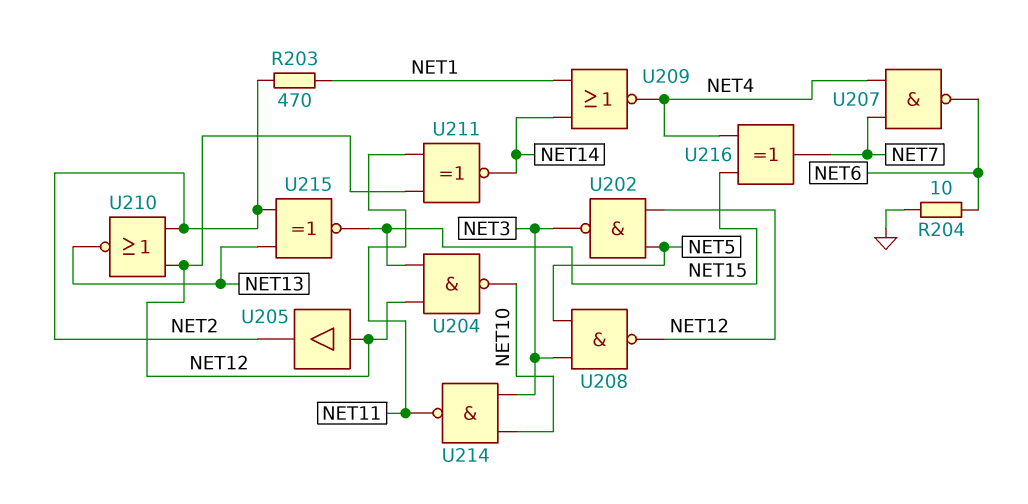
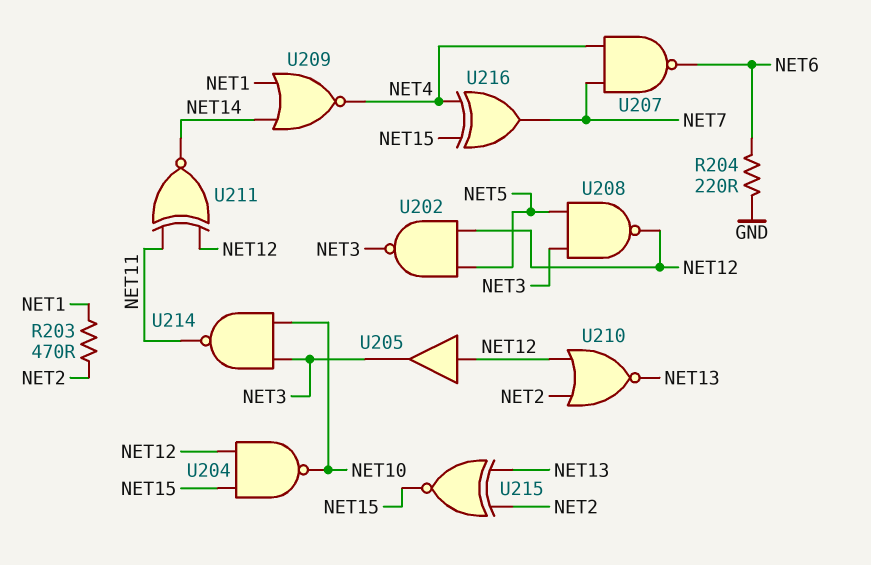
R204: 10 (GND, NET6) -> 220 (GND, NET6)
U205: buffer (in NET12, out NET2) -> buffer (in NET12, out NET3)

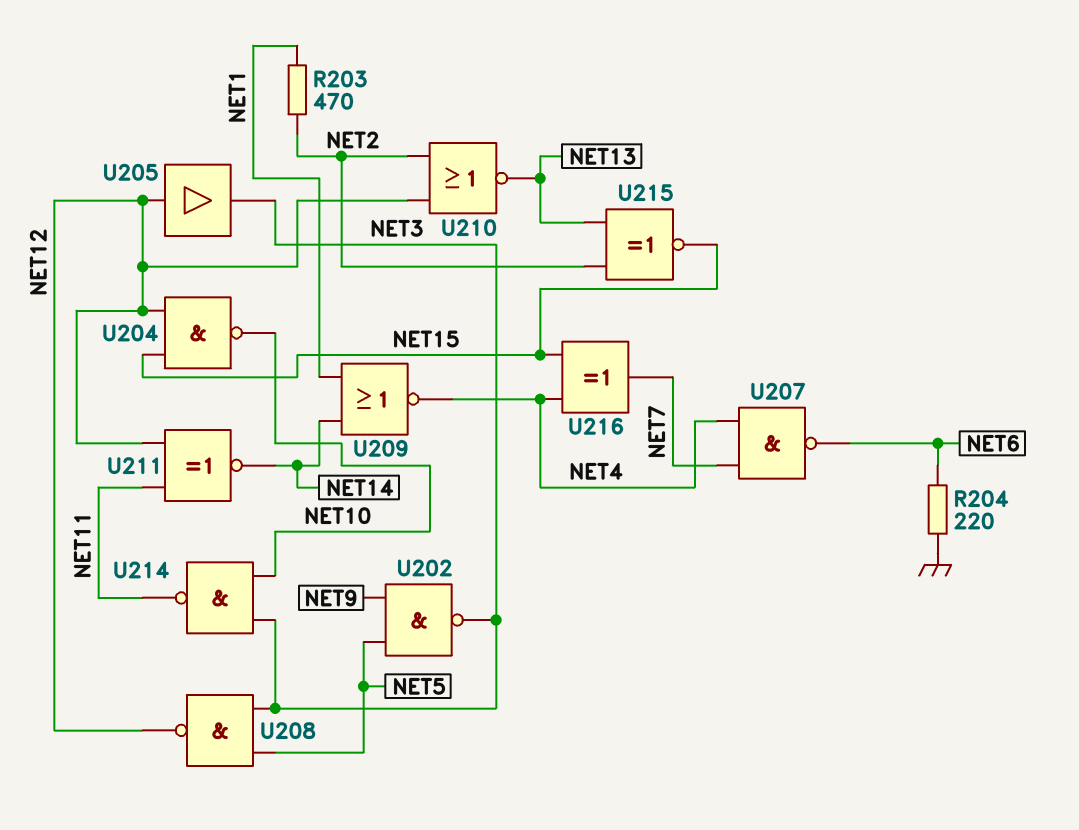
U202: NAND (in NET5, in NET12, out NET3) -> NAND (in NET5, in NET9, out NET3)

